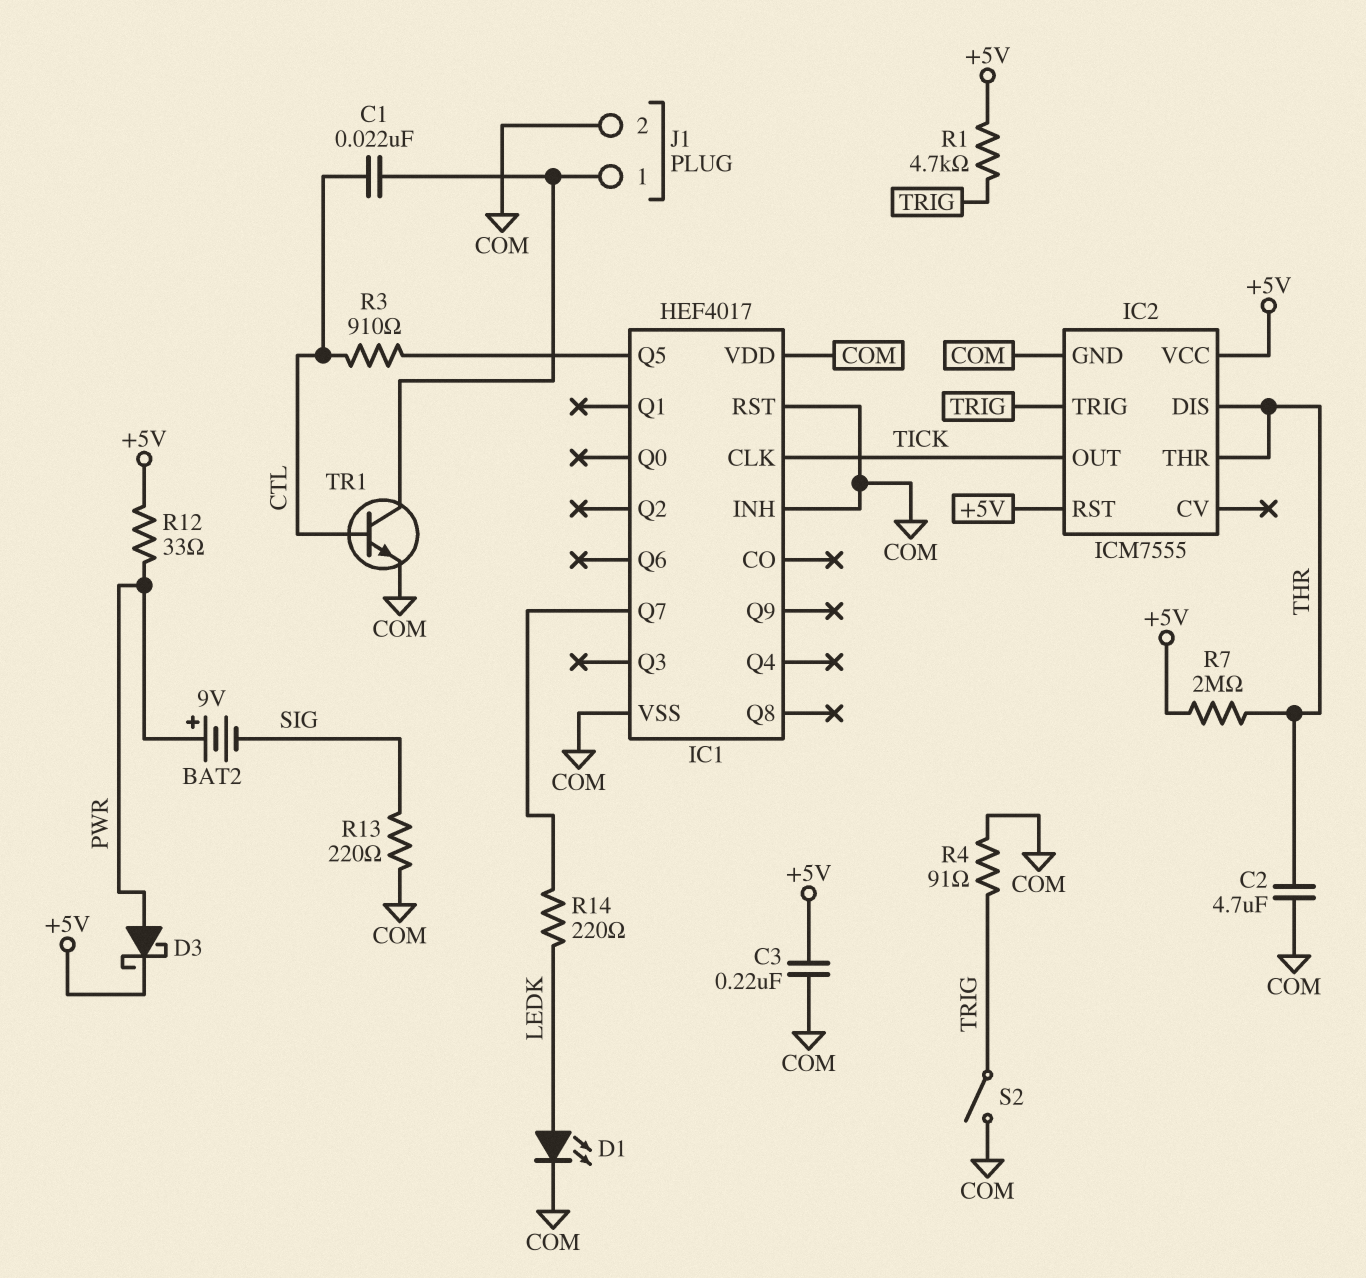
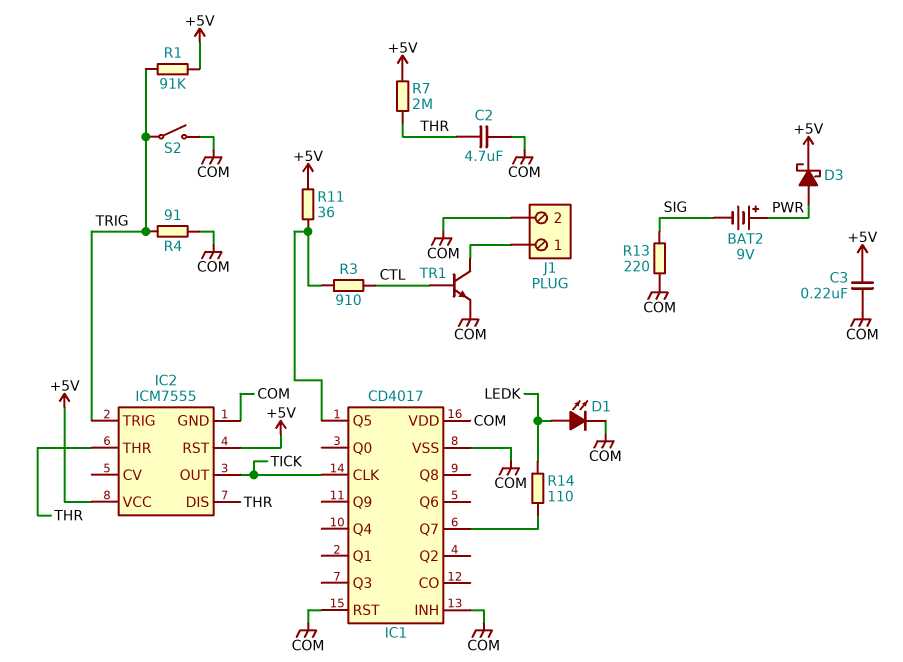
C1: 22nF (CTL, J1/1) -> none
IC1: HEF4017 -> CD4017
R1: 4.7k (+5V, TRIG) -> 91k (+5V, TRIG)
R11: none -> 36 (+5V, IC1/Q5)
R12: 33 (+5V, PWR) -> none
R14: 220 (IC1/Q7, LEDK) -> 110 (IC1/Q7, LEDK)

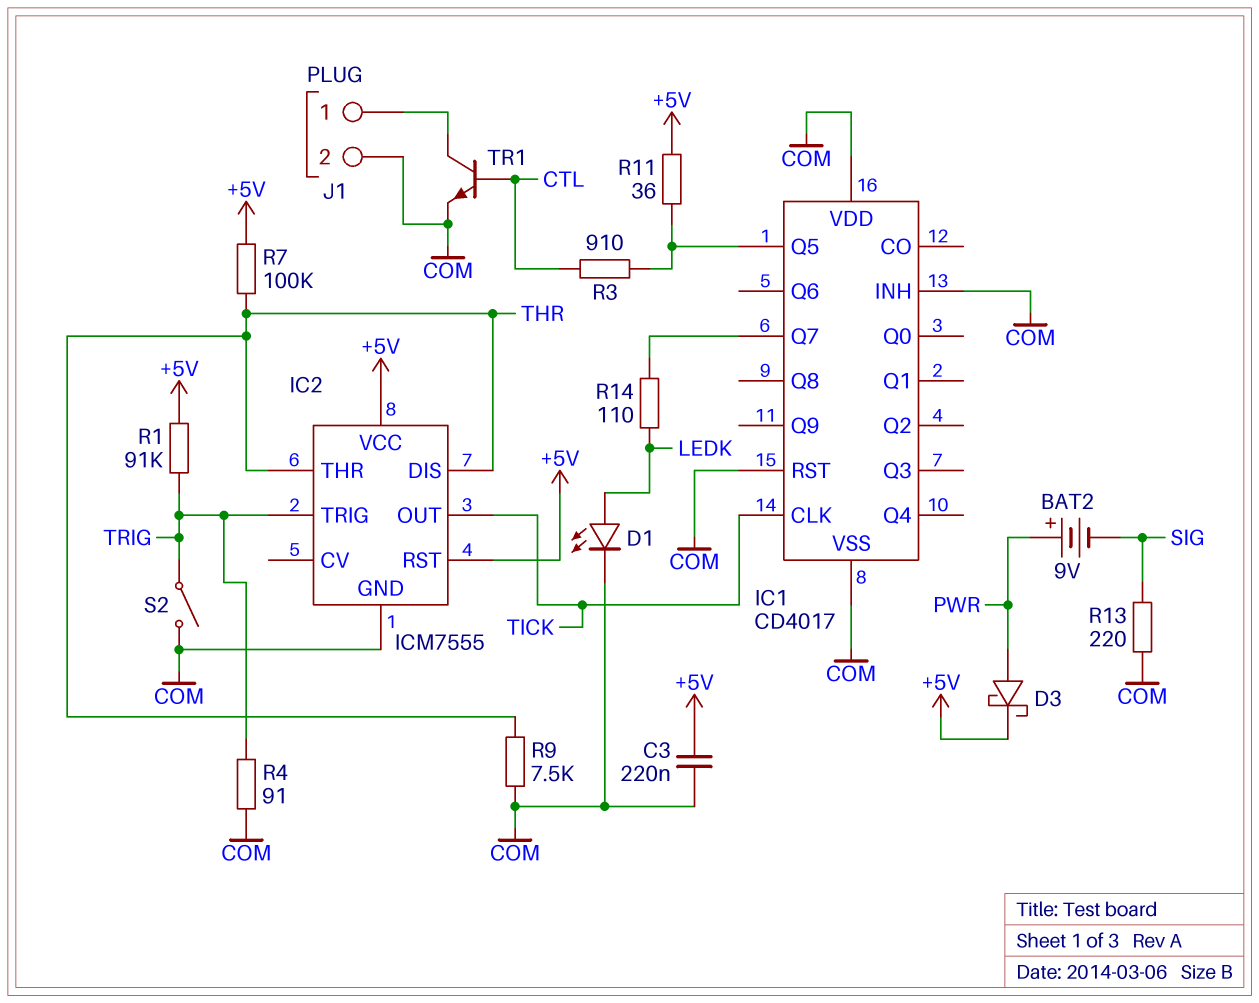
C2: 4.7uF (COM, THR) -> none
R7: 2M (+5V, THR) -> 100k (+5V, THR)
R9: none -> 7.5k (COM, THR)

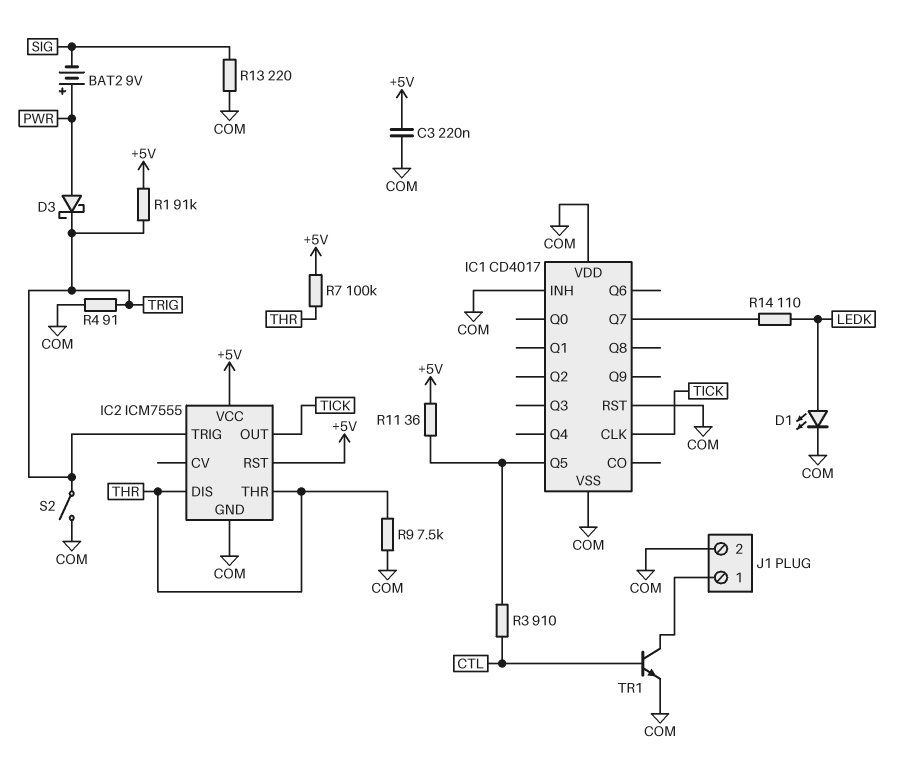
D3: schottky (A PWR, K +5V) -> schottky (A PWR, K TRIG)

